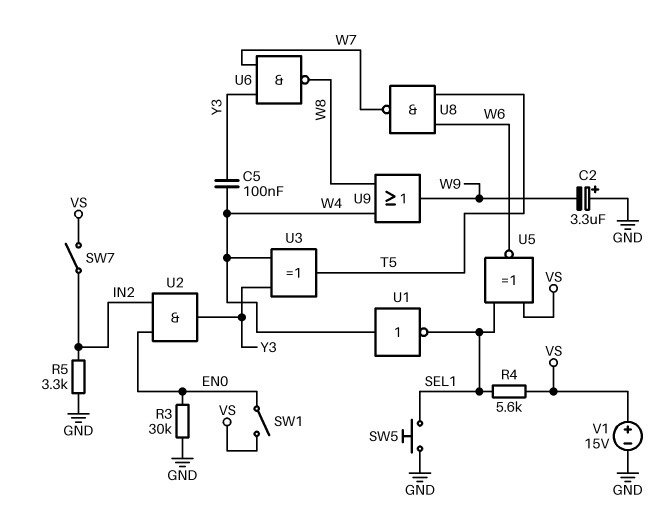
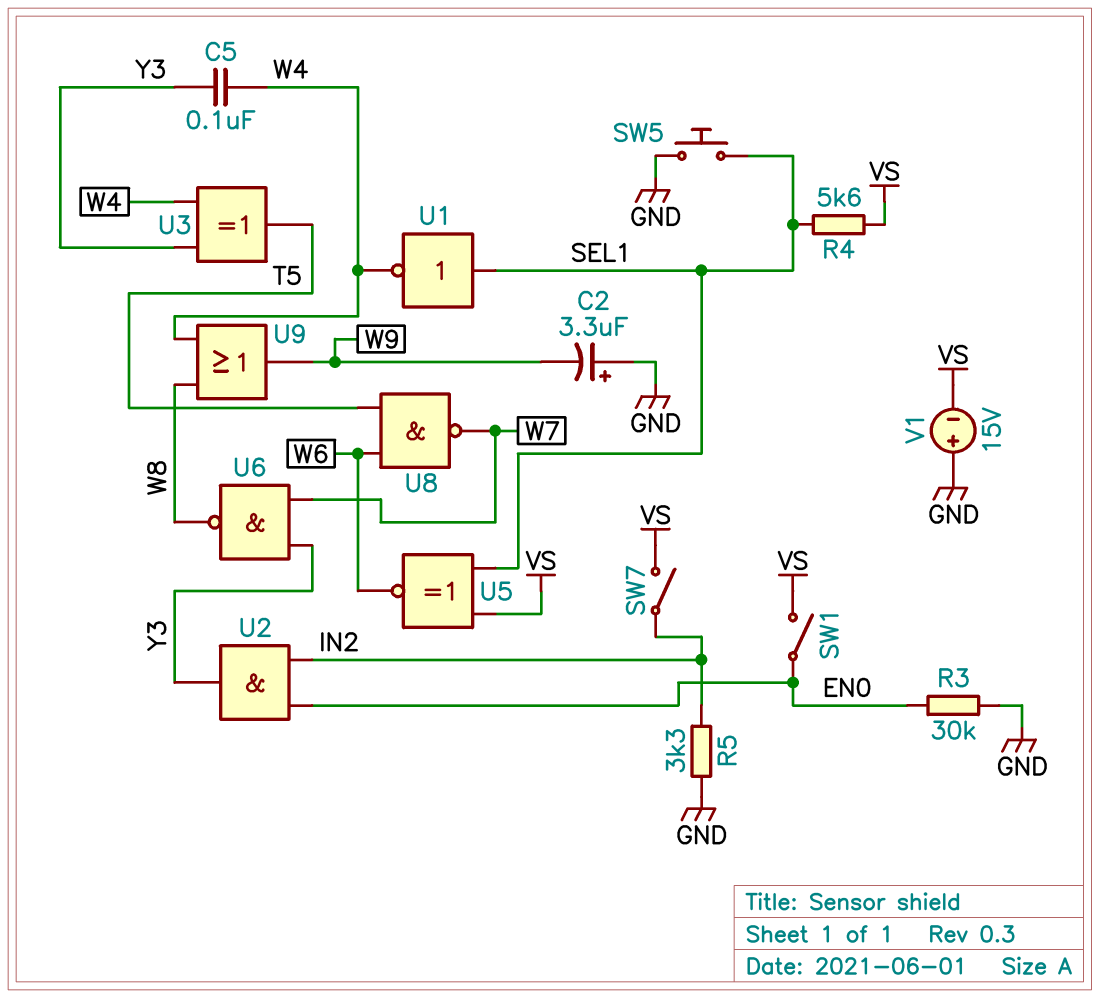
U1: NOT (in W4, out SEL1) -> NOT (in SEL1, out W4)
V1: 15V (plus VS, minus GND) -> 15V (plus GND, minus VS)

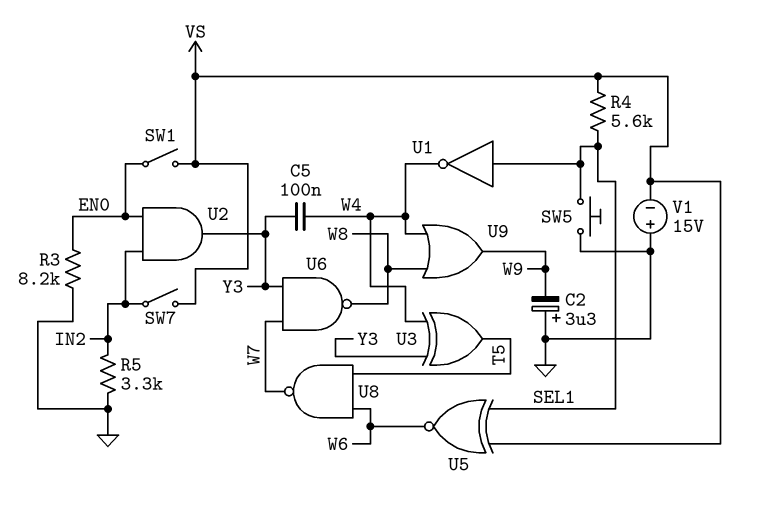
R3: 30k (EN0, GND) -> 8.2k (EN0, GND)

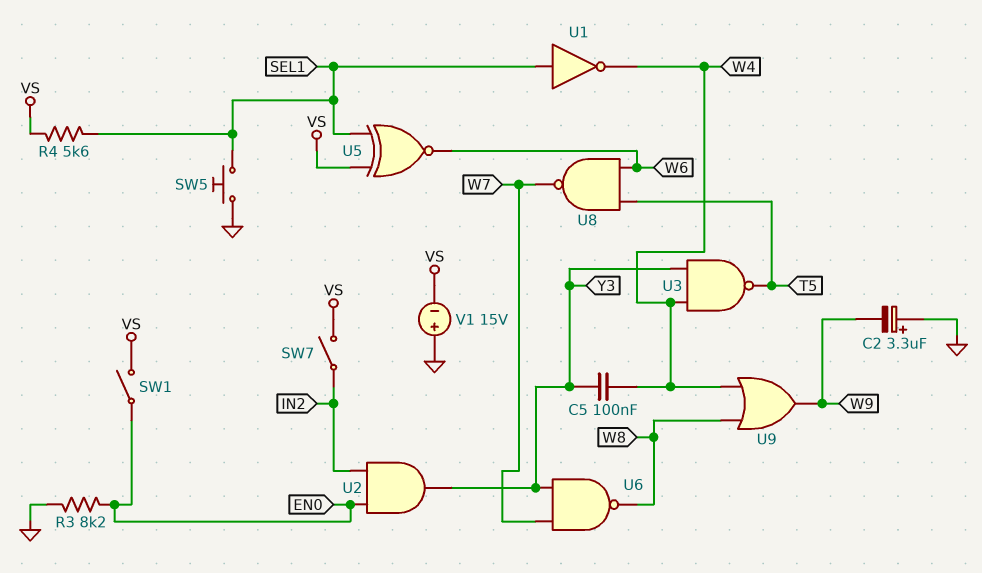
R5: 3.3k (GND, IN2) -> none
U3: XOR (in W4, in Y3, out T5) -> NAND (in W4, in Y3, out T5)

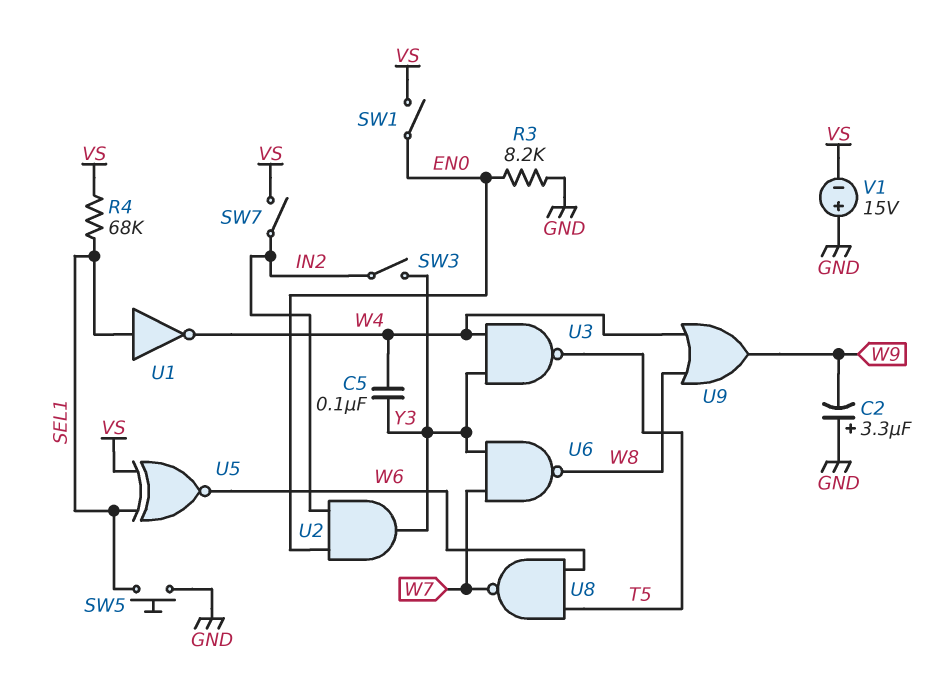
R4: 5.6k (SEL1, VS) -> 68k (SEL1, VS)
SW3: none -> switch (IN2, Y3)

